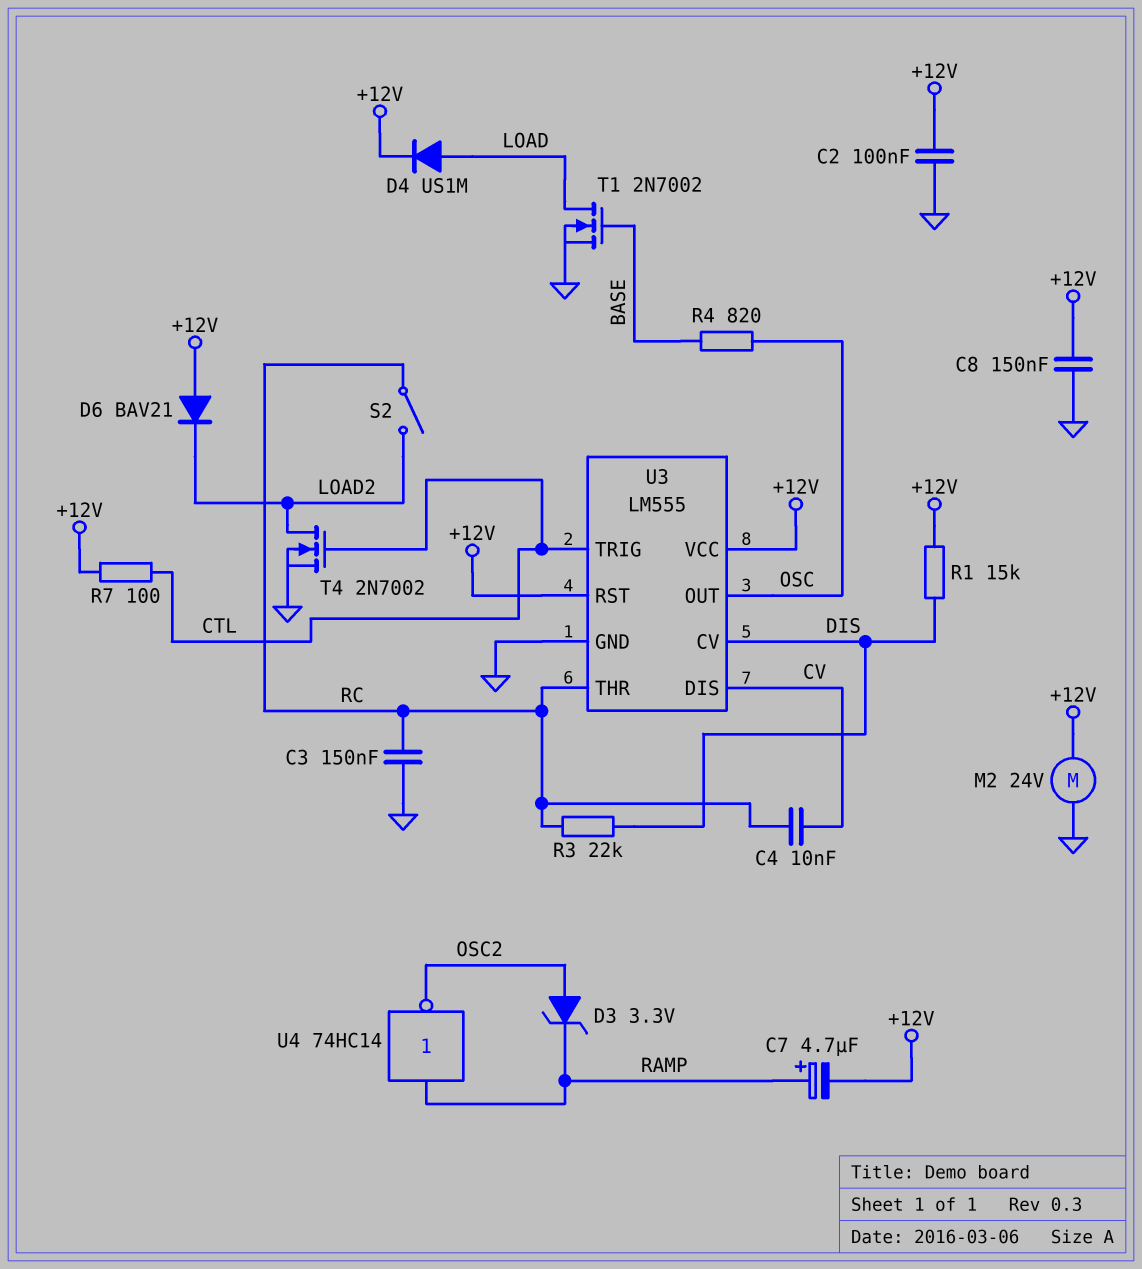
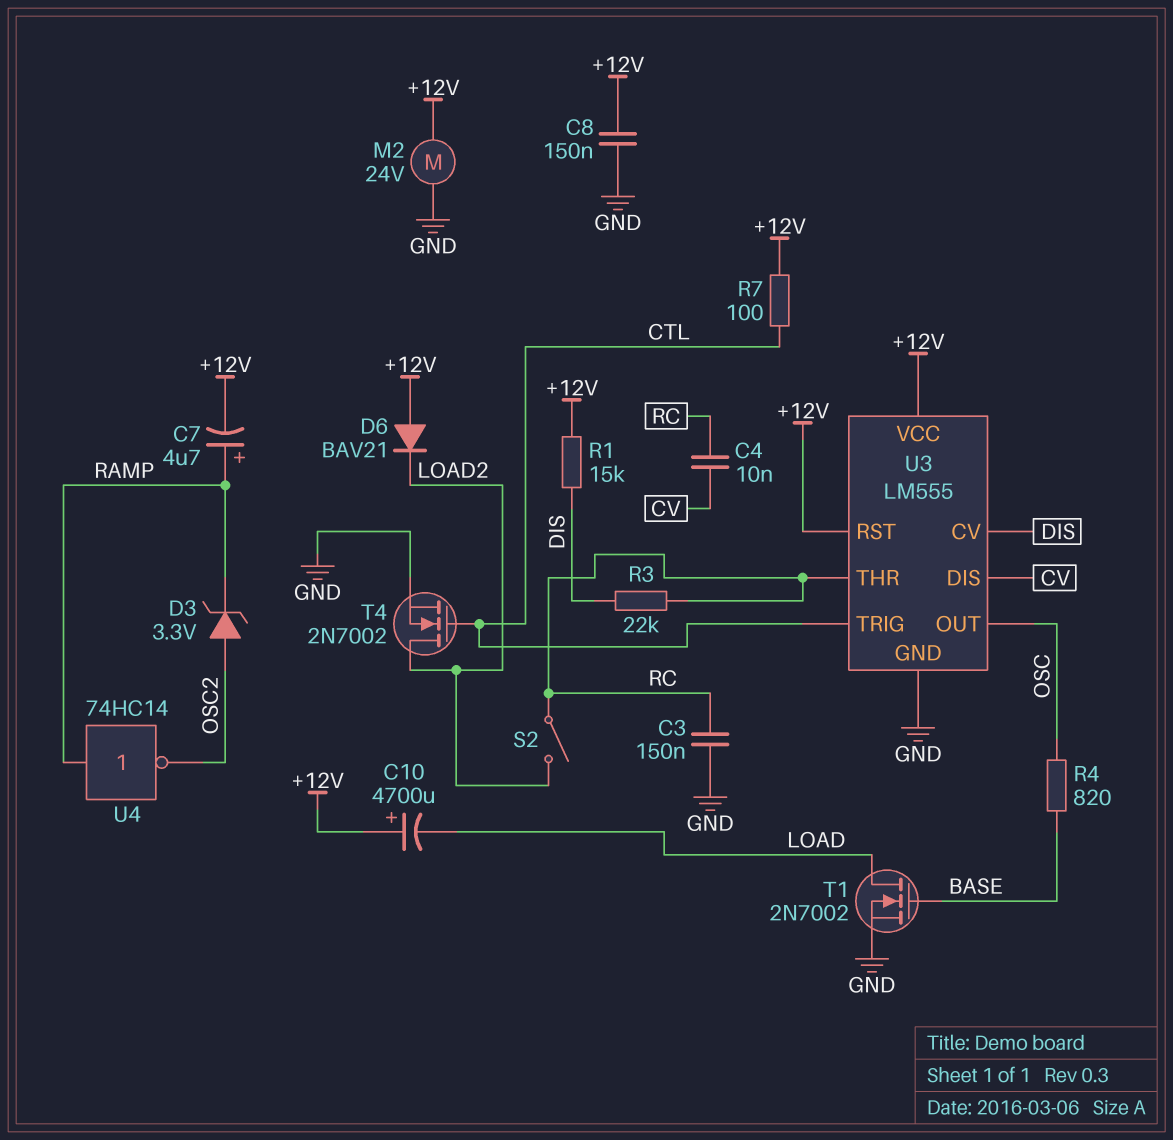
C2: 100nF (+12V, GND) -> none
C10: none -> 4700uF (plus +12V, minus LOAD)
D4: diode US1M (A LOAD, K +12V) -> none

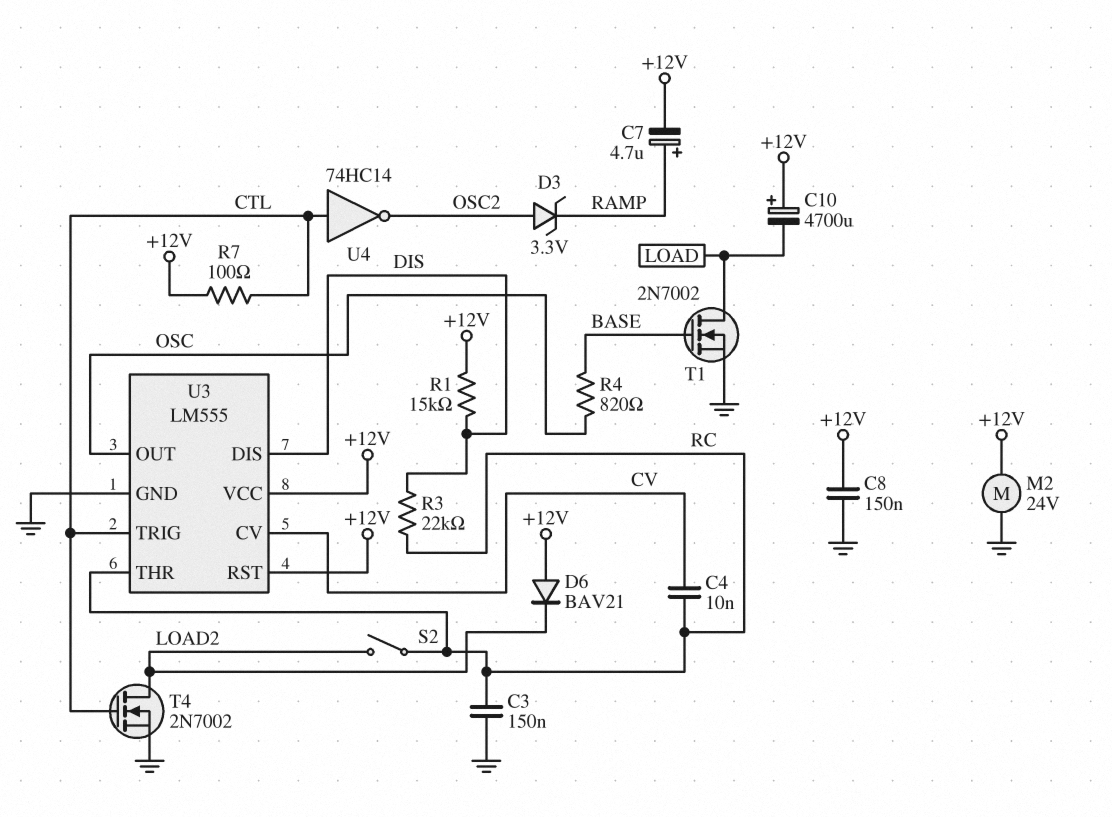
U3 pin CV: DIS -> CV
U3 pin DIS: CV -> DIS
U4: NOT 74HC14 (in RAMP, out OSC2) -> NOT 74HC14 (in CTL, out OSC2)

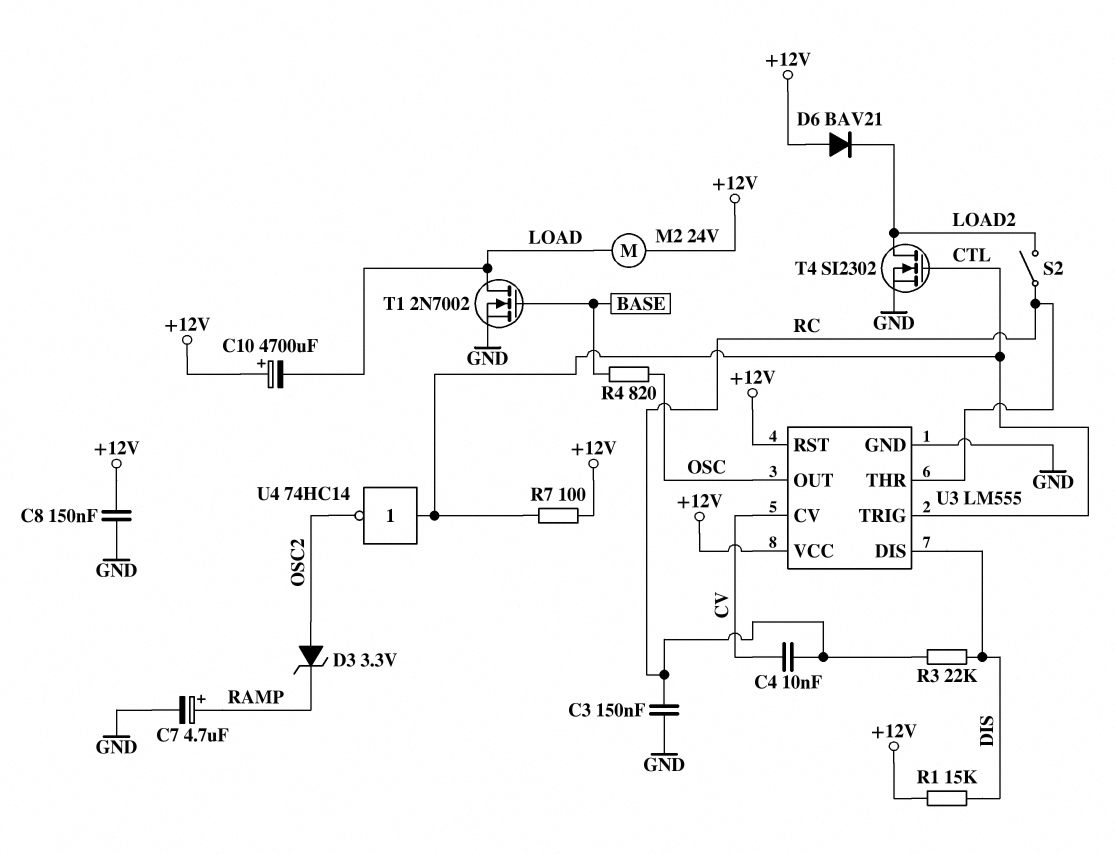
C7: 4.7uF (plus RAMP, minus +12V) -> 4.7uF (plus RAMP, minus GND)
M2: motor 24V (+12V, GND) -> motor 24V (+12V, LOAD)
T4: NMOS 2N7002 (G CTL, D LOAD2, S GND) -> NMOS SI2302 (G CTL, D LOAD2, S GND)

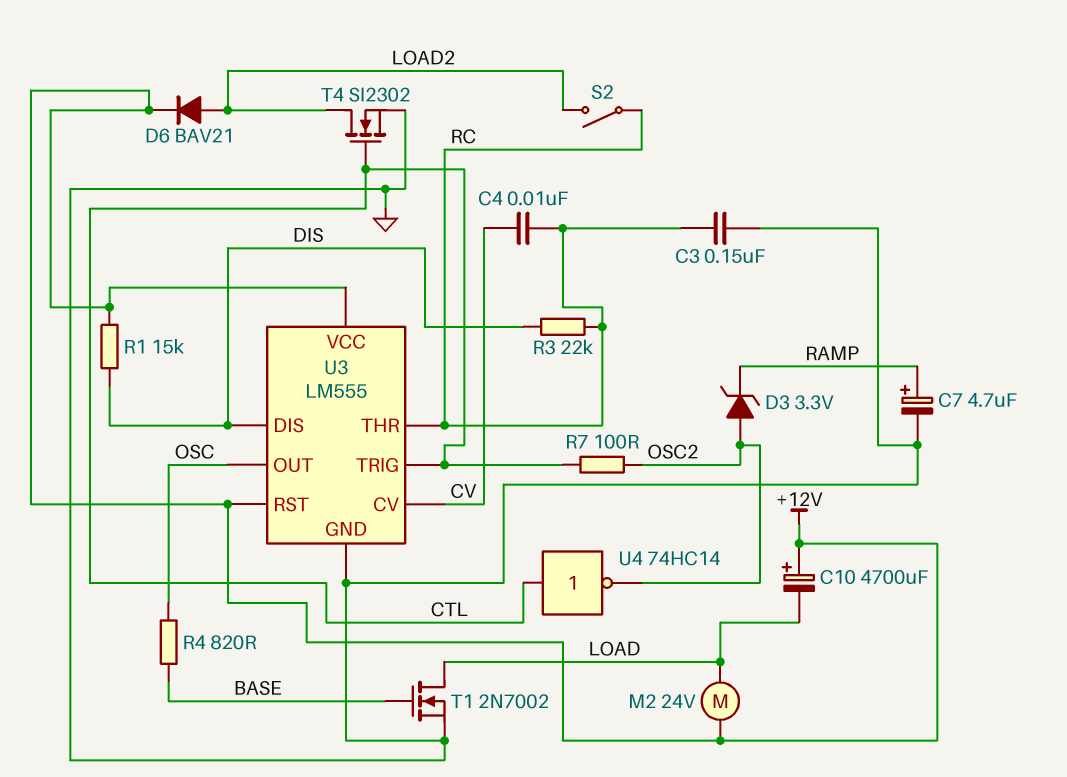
C8: 150nF (+12V, GND) -> none
D6: diode BAV21 (A +12V, K LOAD2) -> diode BAV21 (A LOAD2, K +12V)
R7: 100 (+12V, CTL) -> 100 (CTL, OSC2)

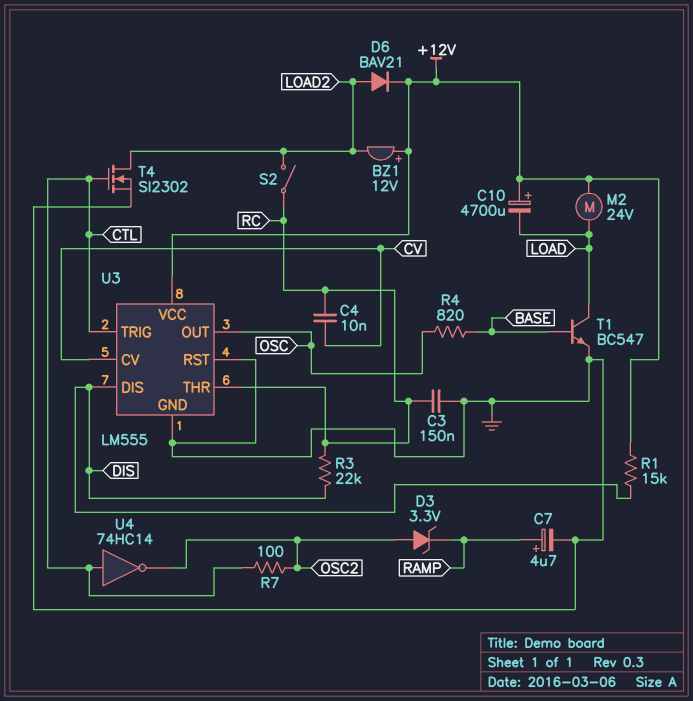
BZ1: none -> buzzer 12V (plus +12V, minus LOAD2)
T1: NMOS 2N7002 (G BASE, D LOAD, S GND) -> NPN BC547 (B BASE, C LOAD, E GND)
U3 pin RST: +12V -> GND

